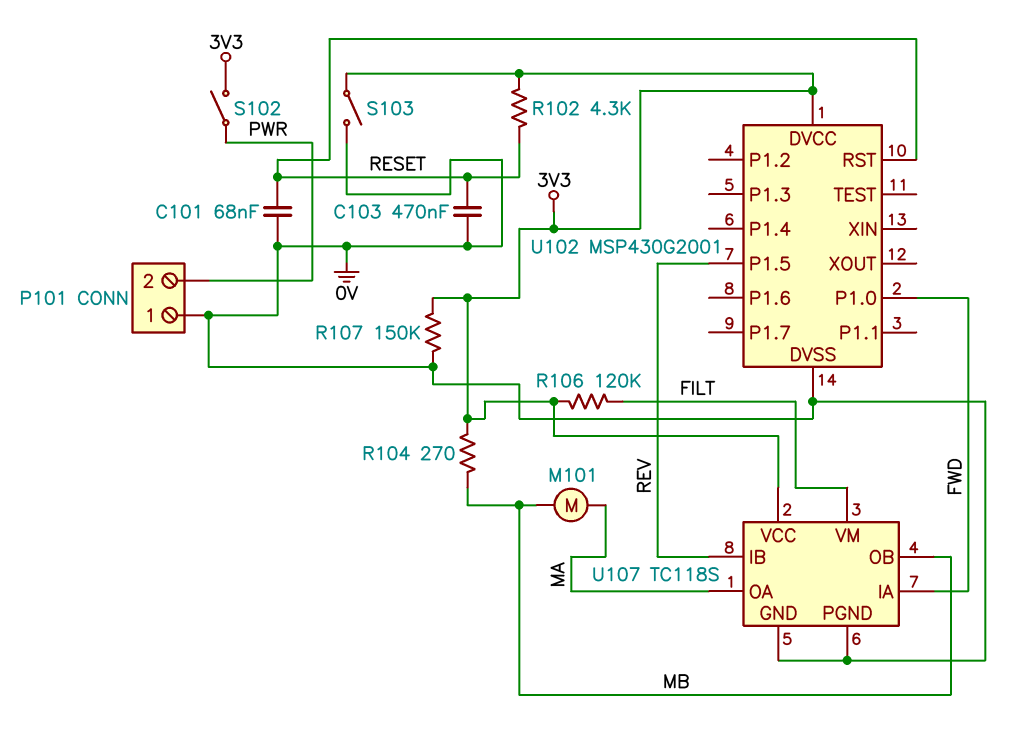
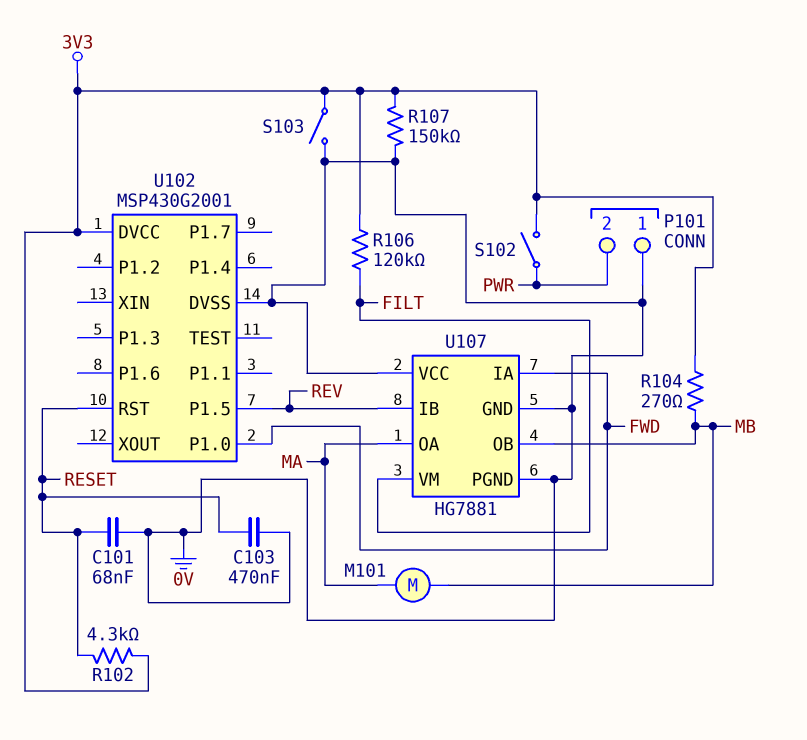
U107: TC118S -> HG7881
U107 pin VCC: 3V3 -> 0V

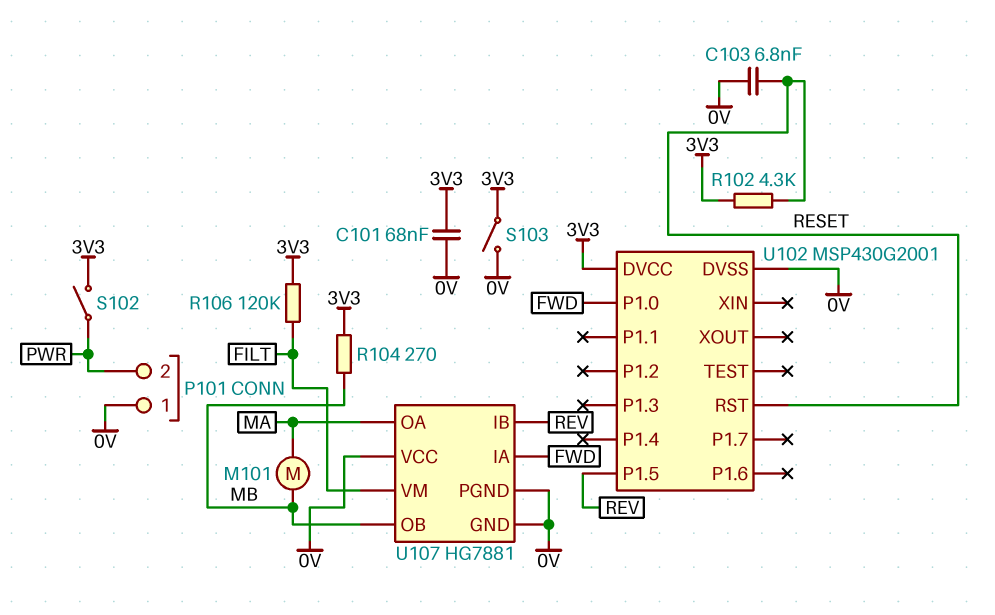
C101: 68nF (0V, RESET) -> 68nF (0V, 3V3)
C103: 470nF (0V, RESET) -> 6.8nF (0V, RESET)
R107: 150k (0V, 3V3) -> none

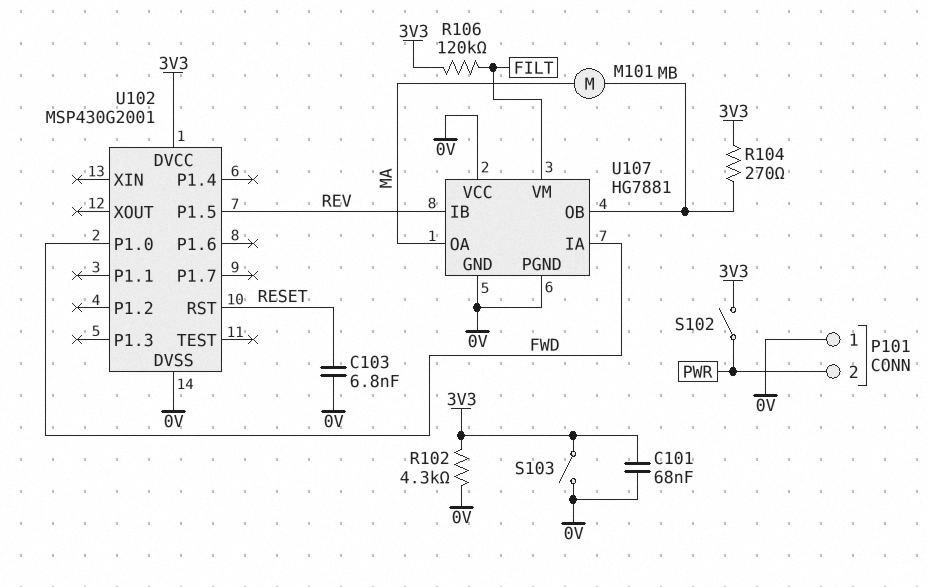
R102: 4.3k (3V3, RESET) -> 4.3k (0V, 3V3)

